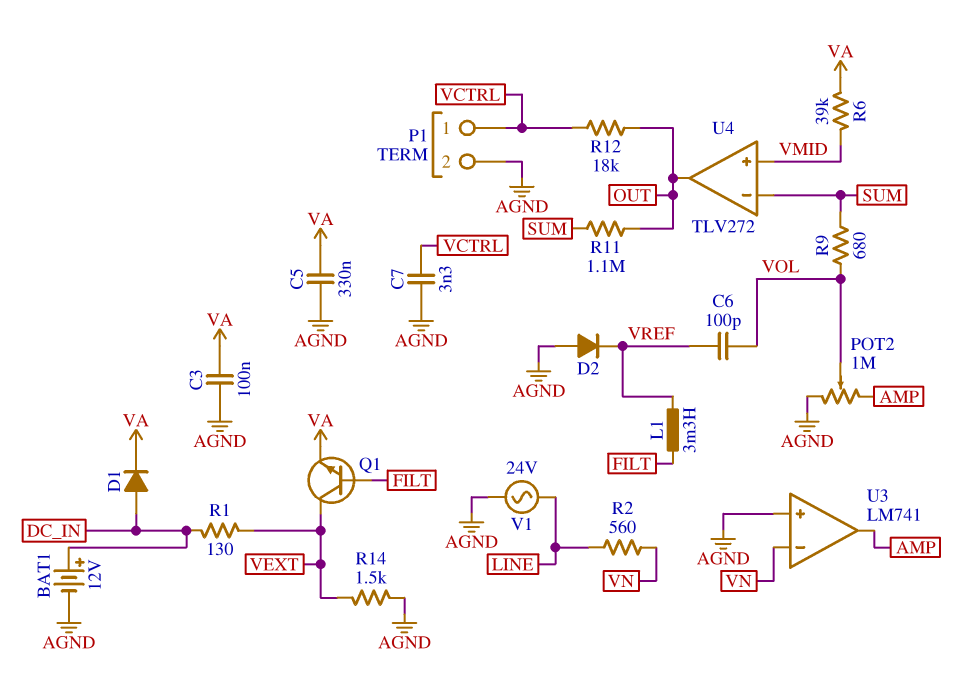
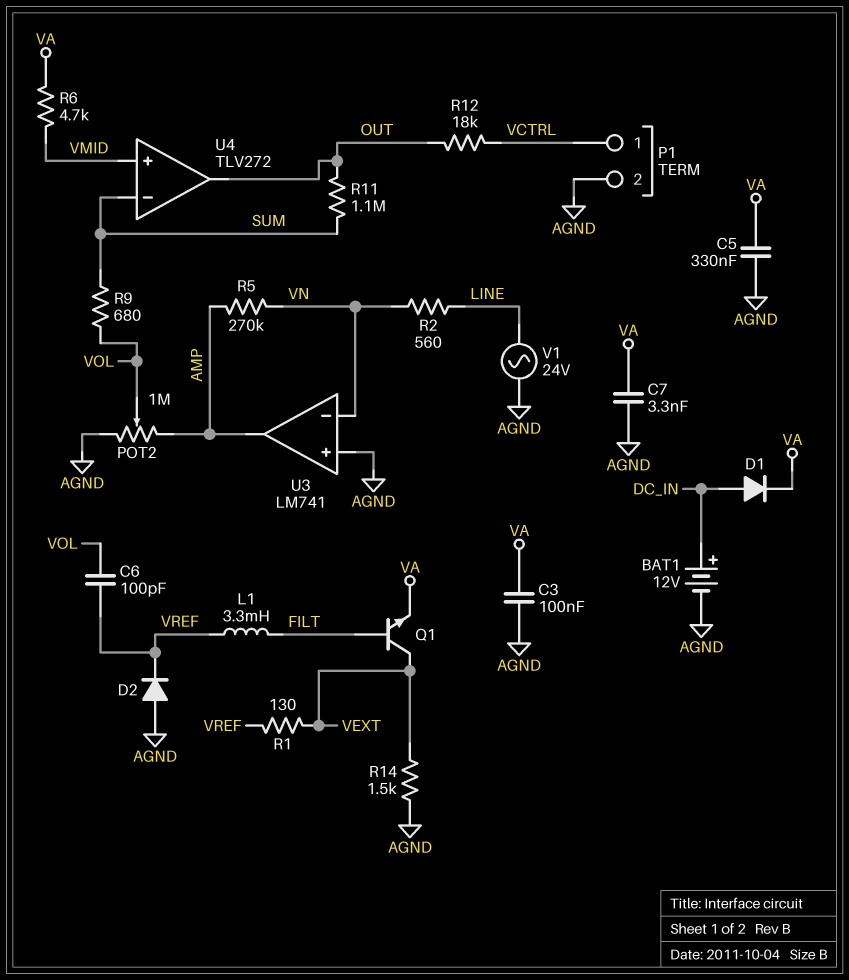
C7: 3.3nF (AGND, VCTRL) -> 3.3nF (AGND, VA)
R1: 130 (DC_IN, VEXT) -> 130 (VEXT, VREF)
R5: none -> 270k (AMP, VN)
R6: 39k (VA, VMID) -> 4.7k (VA, VMID)

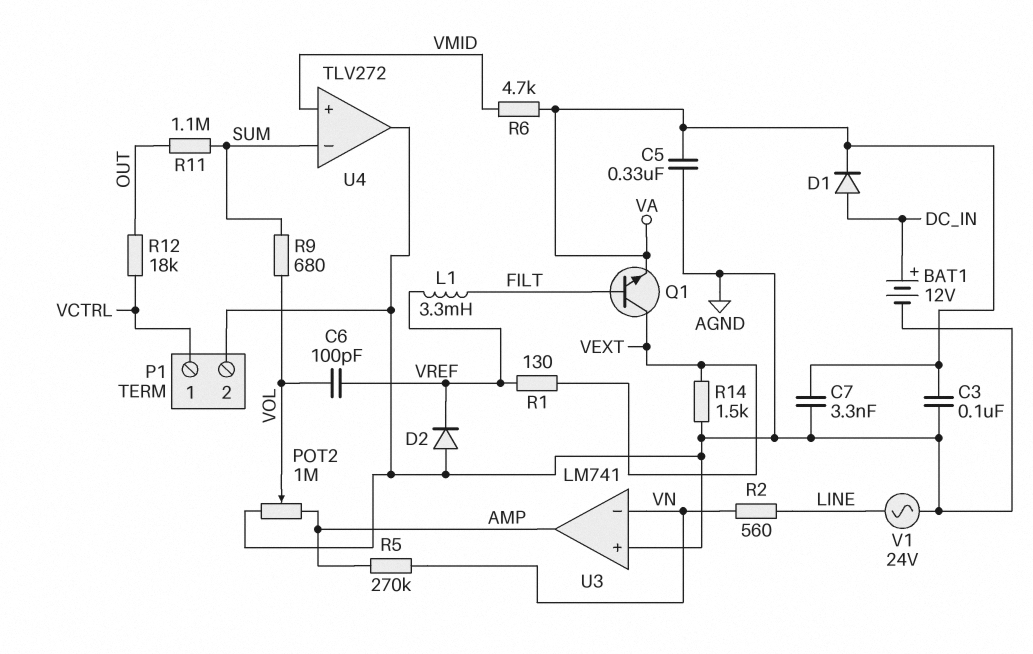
U4 pin out: OUT -> AGND

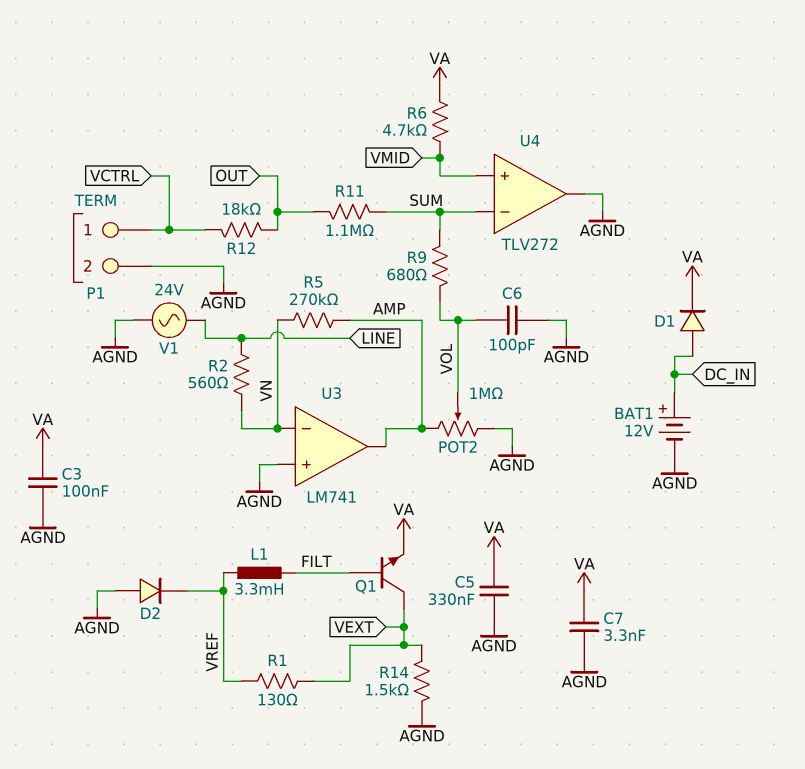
C6: 100pF (VOL, VREF) -> 100pF (AGND, VOL)

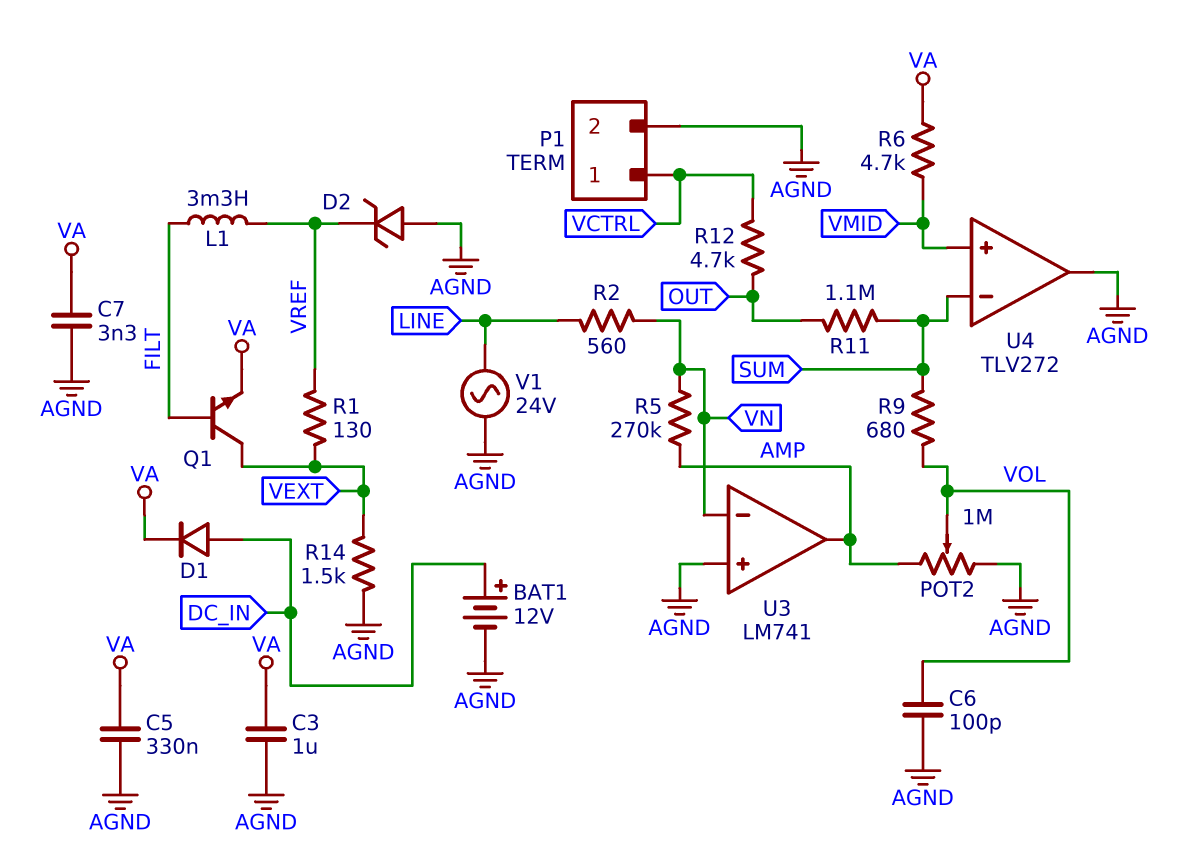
C3: 100nF (AGND, VA) -> 1uF (AGND, VA)
D2: diode (A AGND, K VREF) -> zener (A AGND, K VREF)
R12: 18k (OUT, VCTRL) -> 4.7k (OUT, VCTRL)

